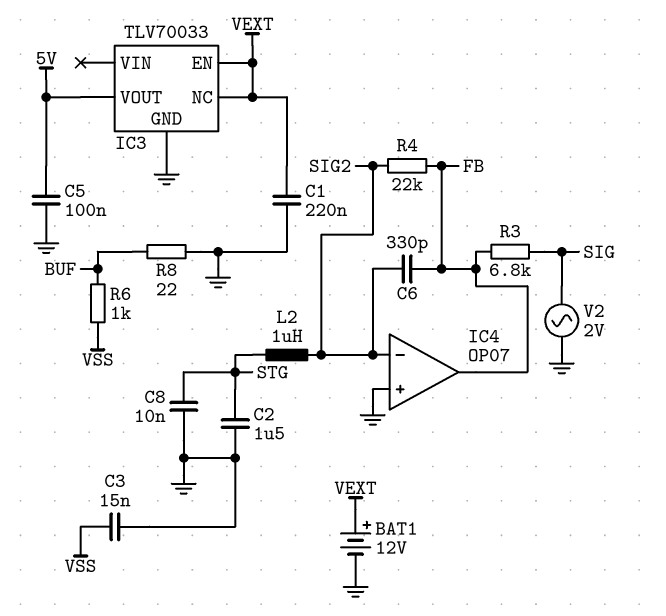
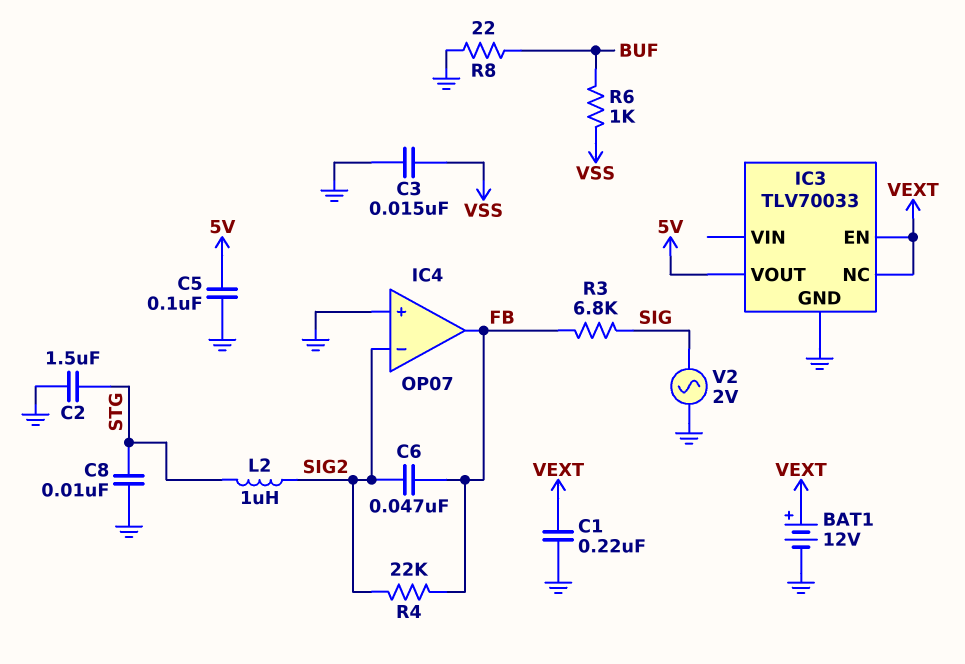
C6: 330pF (FB, SIG2) -> 47nF (FB, SIG2)

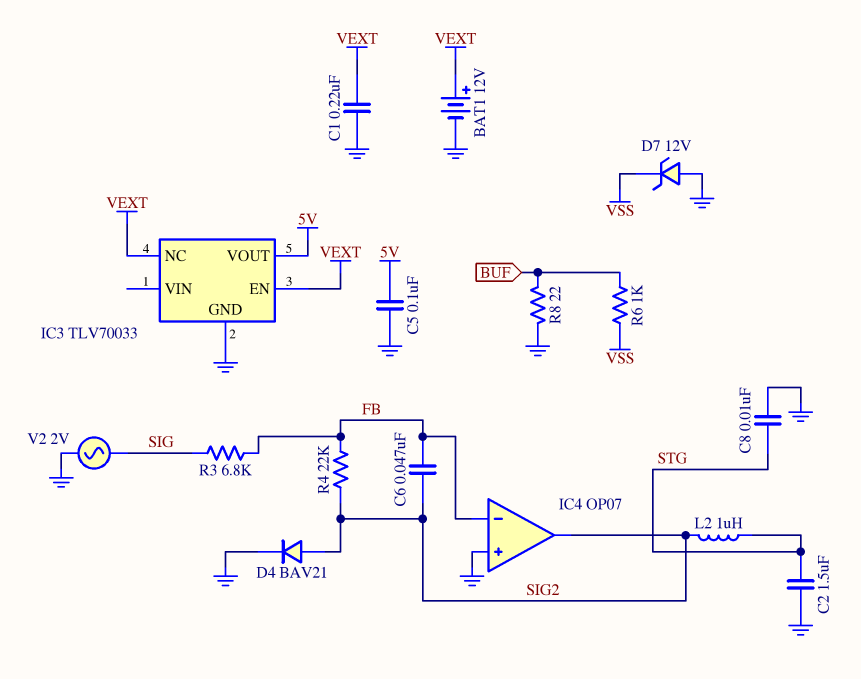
C3: 15nF (GND, VSS) -> none
D4: none -> diode BAV21 (A SIG2, K GND)
D7: none -> zener 12V (A GND, K VSS)
IC4 pin in-: SIG2 -> FB
IC4 pin out: FB -> SIG2

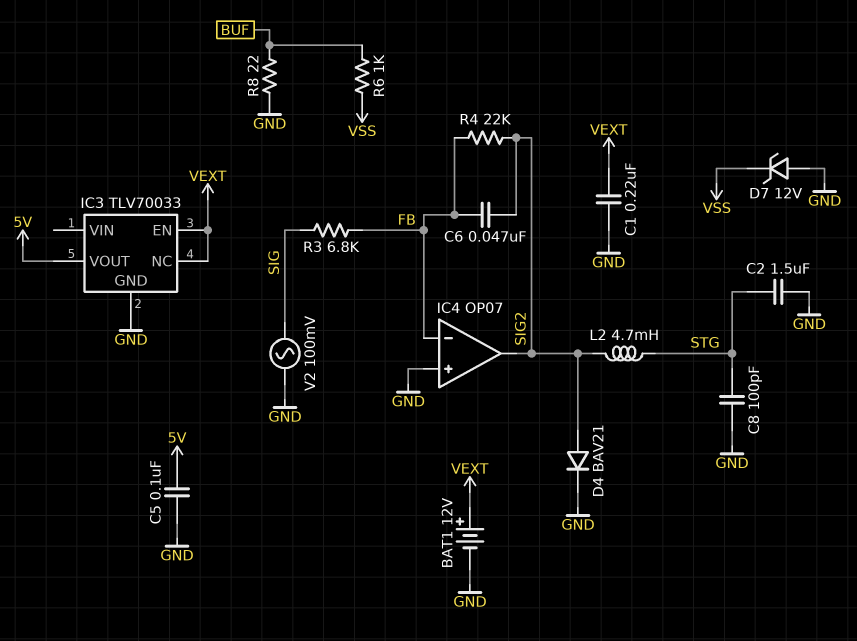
C8: 10nF (GND, STG) -> 100pF (GND, STG)
L2: 1uH (SIG2, STG) -> 4.7mH (SIG2, STG)
V2: AC 2V (GND, SIG) -> AC 100mV (GND, SIG)

